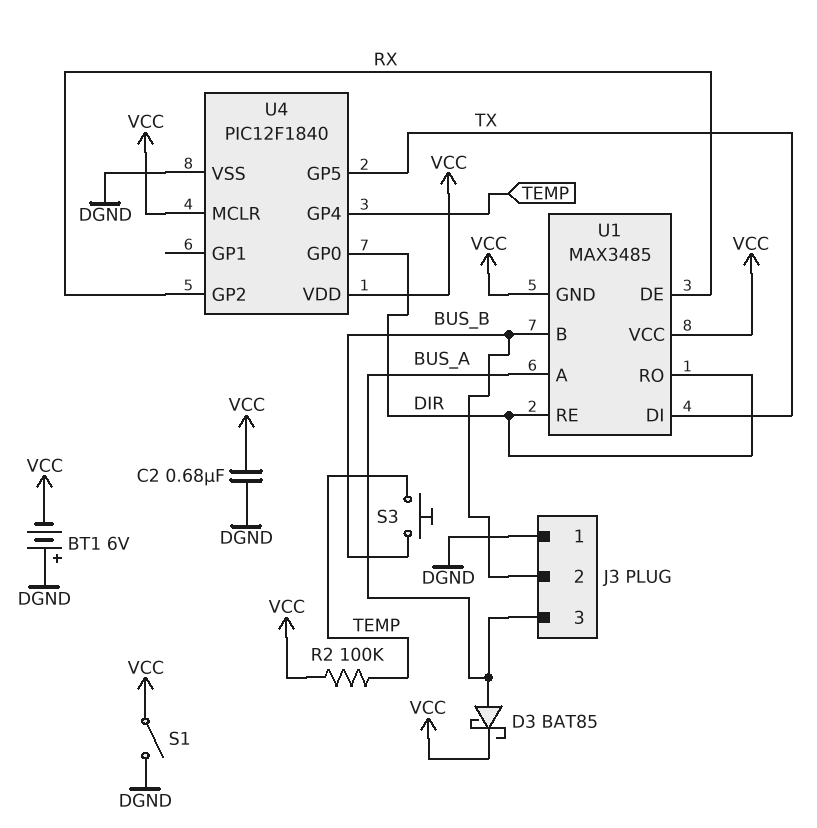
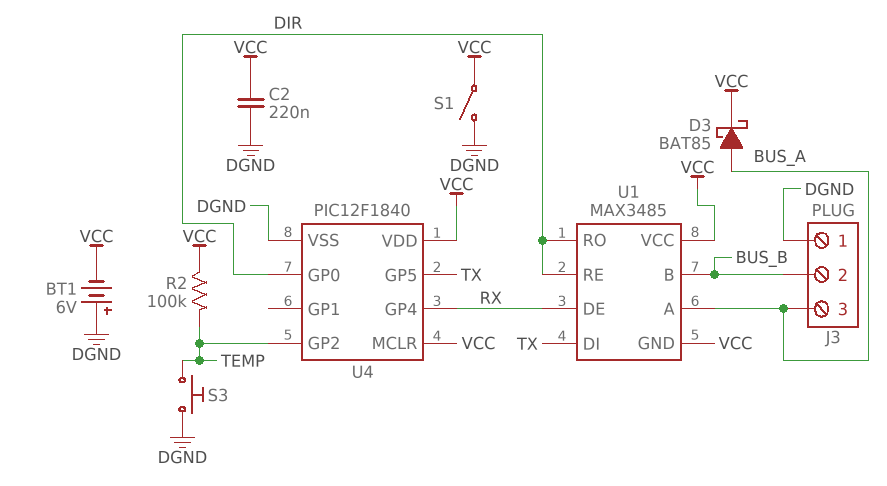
C2: 680nF (DGND, VCC) -> 220nF (DGND, VCC)
S3: button (BUS_B, TEMP) -> button (DGND, TEMP)
U4 pin GP2: RX -> TEMP
U4 pin GP4: TEMP -> RX

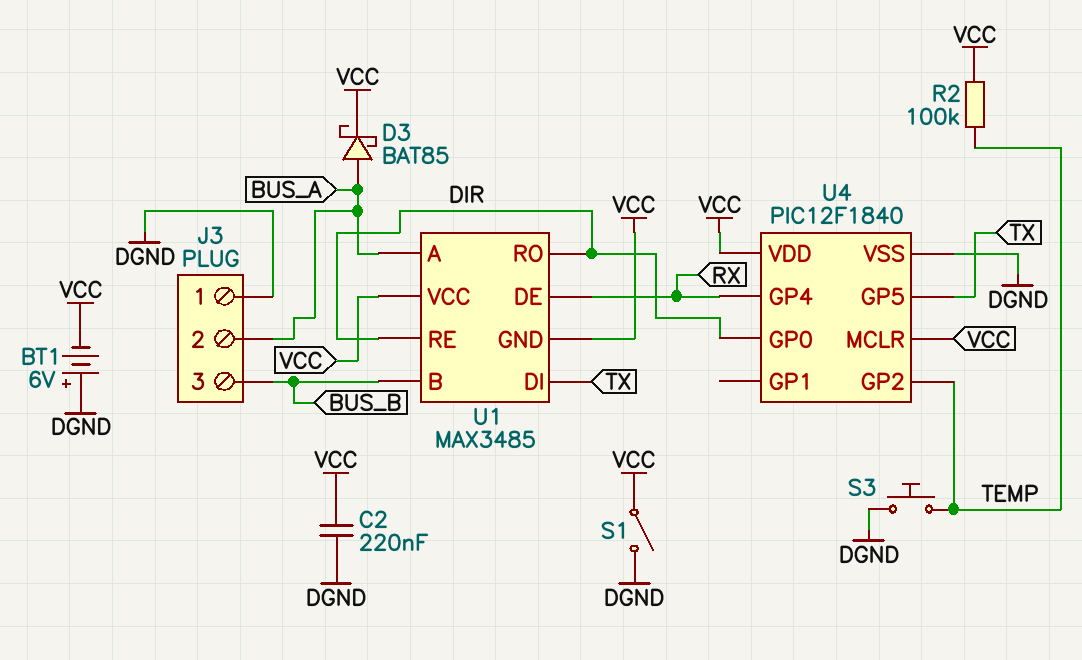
J3 pin 2: BUS_B -> BUS_A
J3 pin 3: BUS_A -> BUS_B

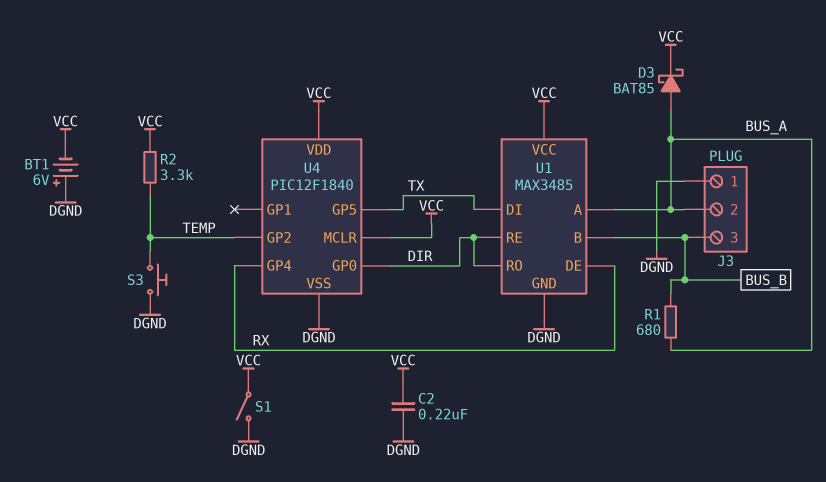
R1: none -> 680 (BUS_A, BUS_B)
R2: 100k (TEMP, VCC) -> 3.3k (TEMP, VCC)
U1 pin GND: VCC -> DGND

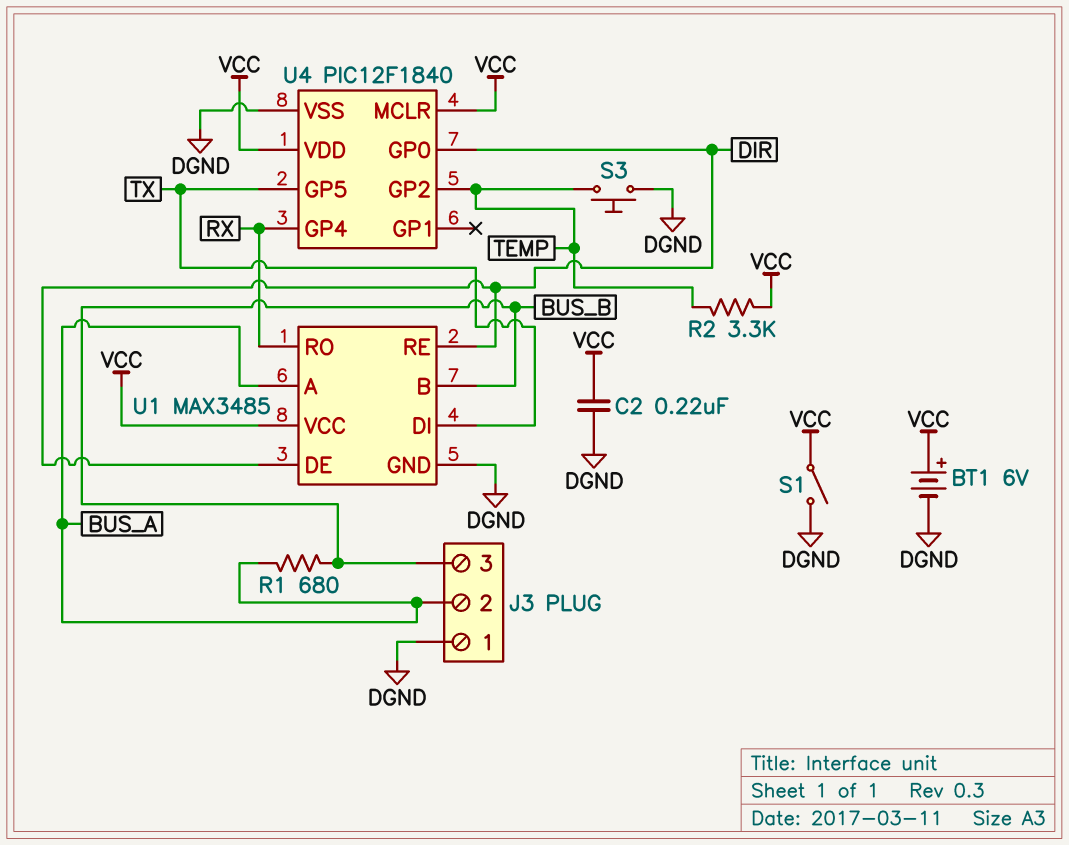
BT1: 6V (plus DGND, minus VCC) -> 6V (plus VCC, minus DGND)
D3: schottky BAT85 (A BUS_A, K VCC) -> none
U1 pin DE: RX -> DIR
U1 pin RO: DIR -> RX

